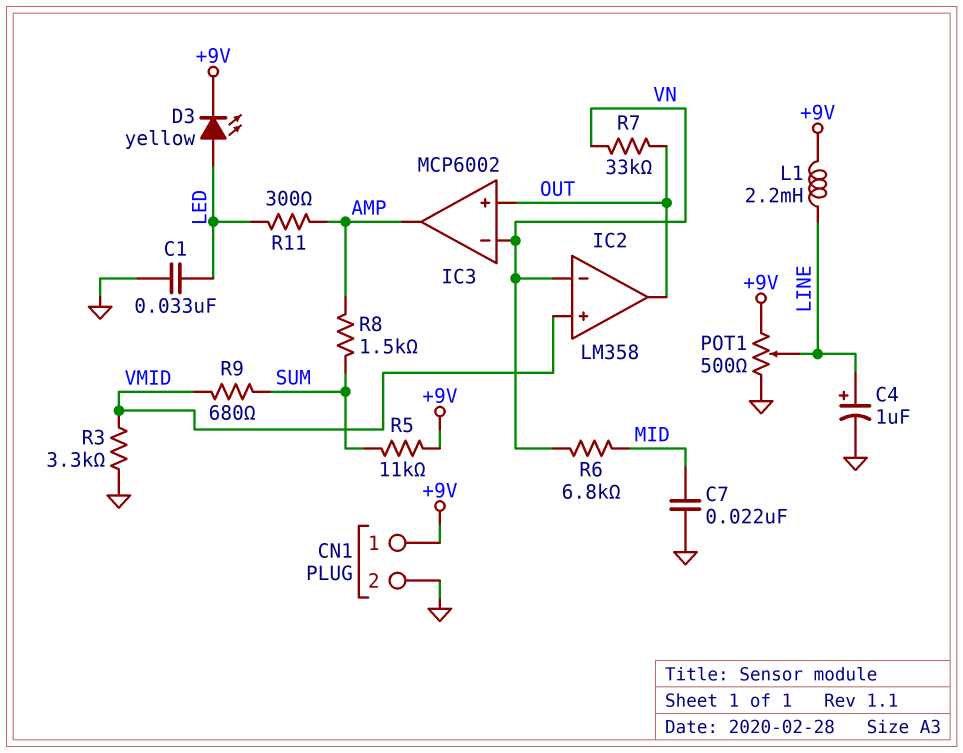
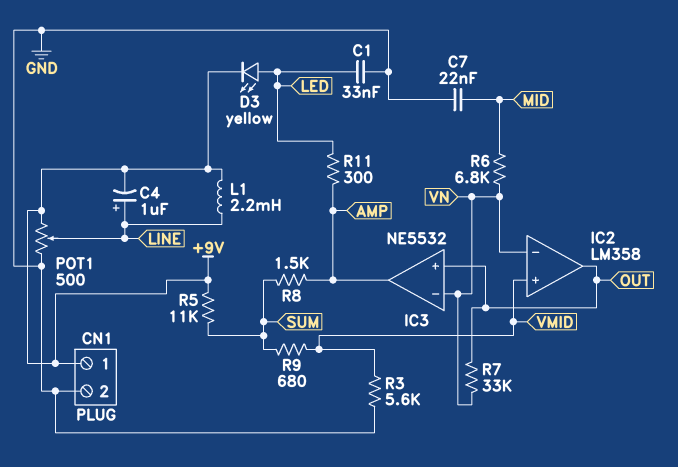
C4: 1uF (plus LINE, minus GND) -> 1uF (plus LINE, minus +9V)
IC3: MCP6002 -> NE5532
R3: 3.3k (GND, VMID) -> 5.6k (GND, VMID)

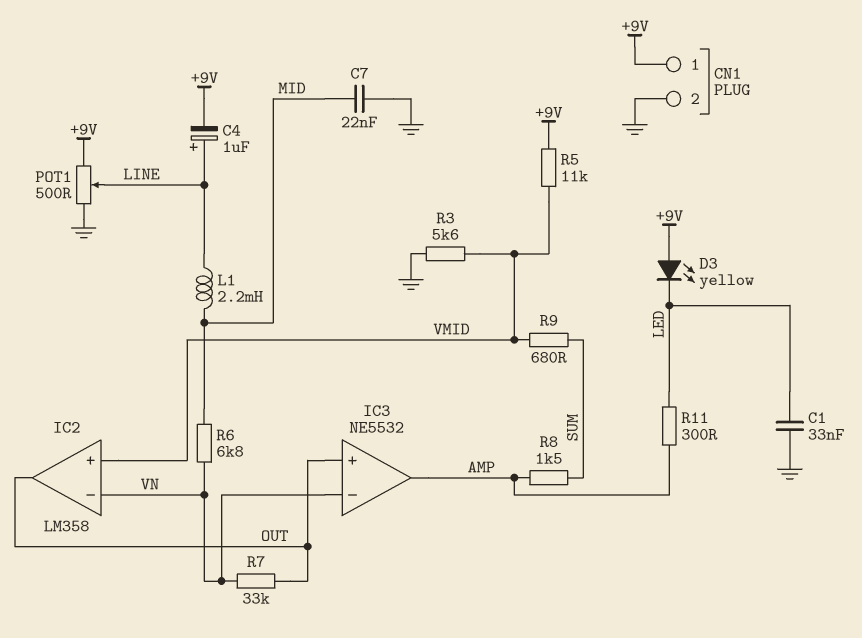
D3: LED yellow (A LED, K +9V) -> LED yellow (A +9V, K LED)
L1: 2.2mH (+9V, LINE) -> 2.2mH (LINE, MID)
R5: 11k (+9V, SUM) -> 11k (+9V, VMID)

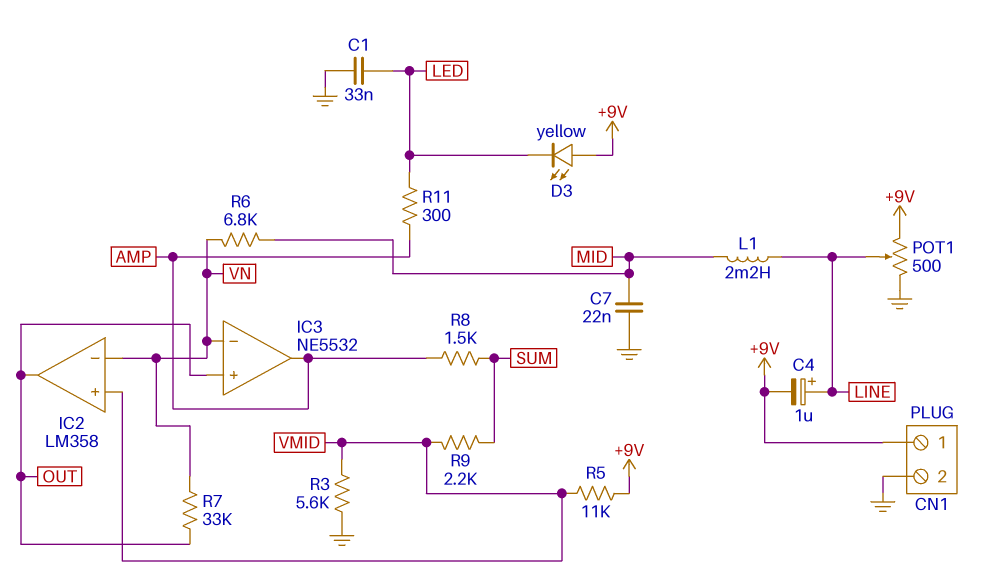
R9: 680 (SUM, VMID) -> 2.2k (SUM, VMID)

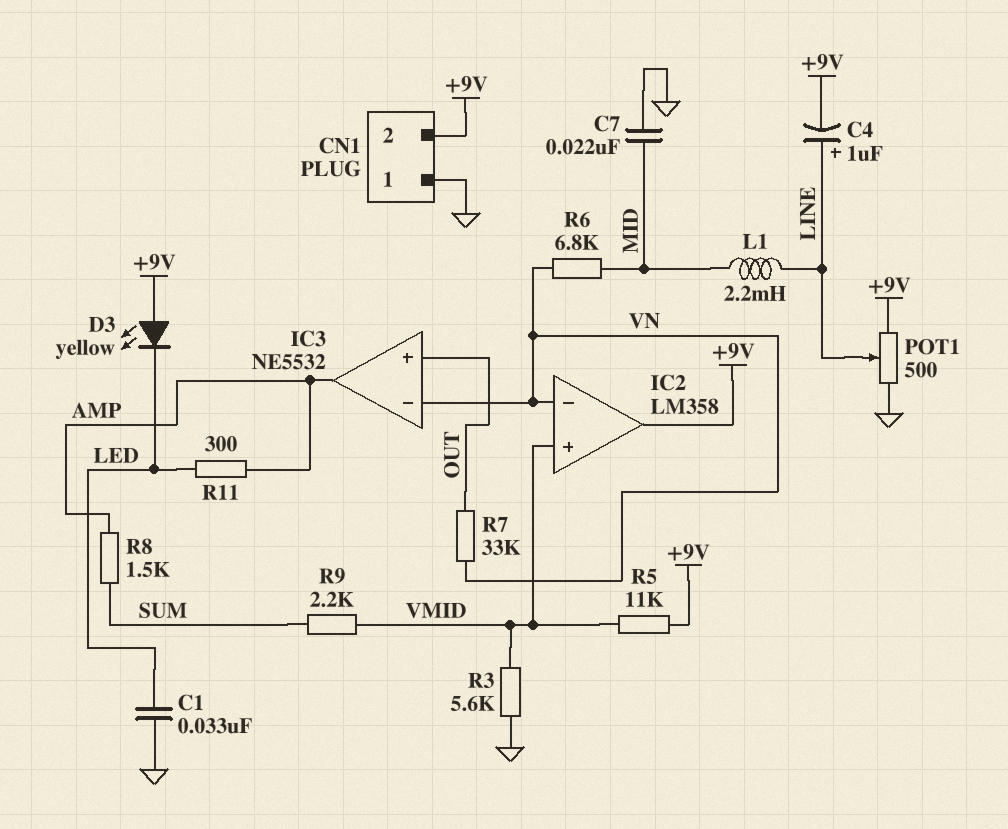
CN1 pin 1: +9V -> GND
CN1 pin 2: GND -> +9V
IC2 pin out: OUT -> +9V

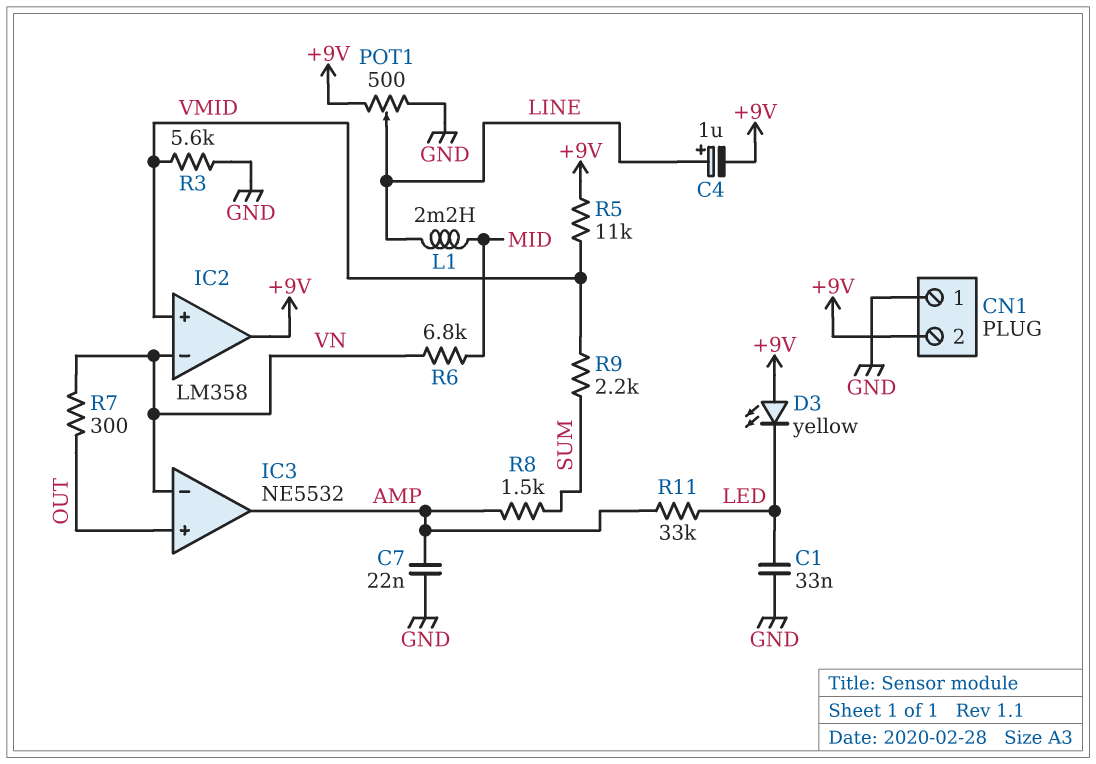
C7: 22nF (GND, MID) -> 22nF (AMP, GND)
R7: 33k (OUT, VN) -> 300 (OUT, VN)
R11: 300 (AMP, LED) -> 33k (AMP, LED)

